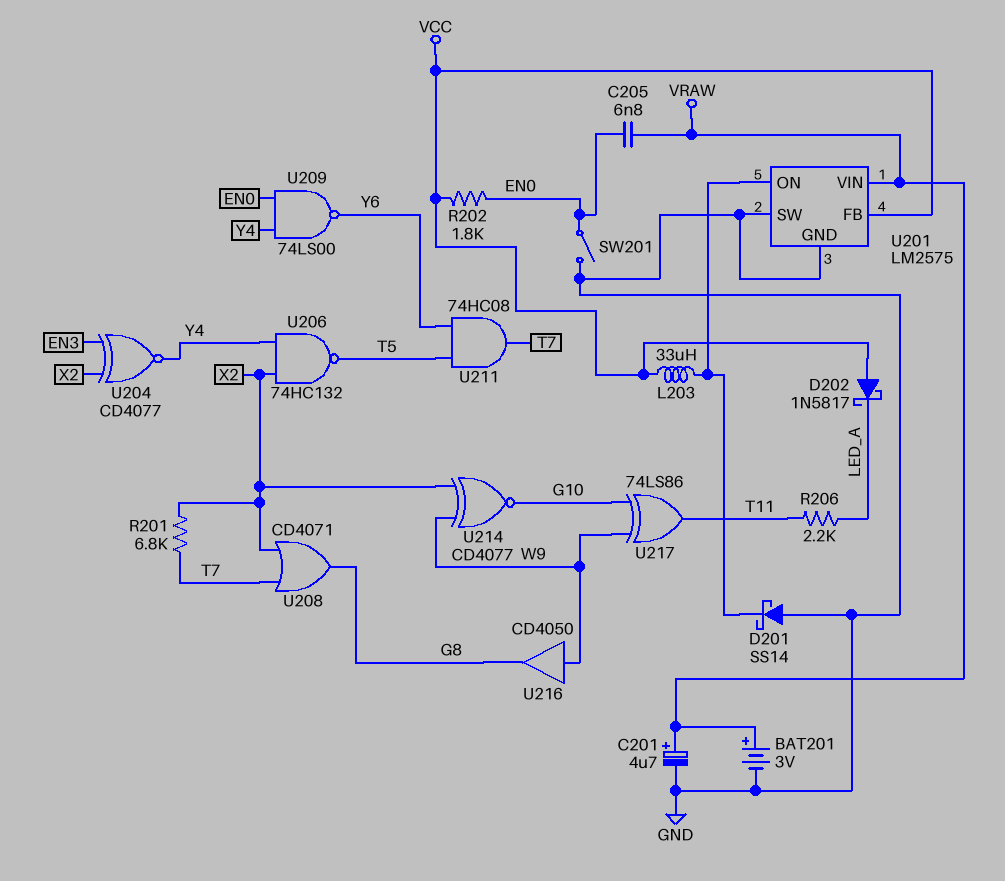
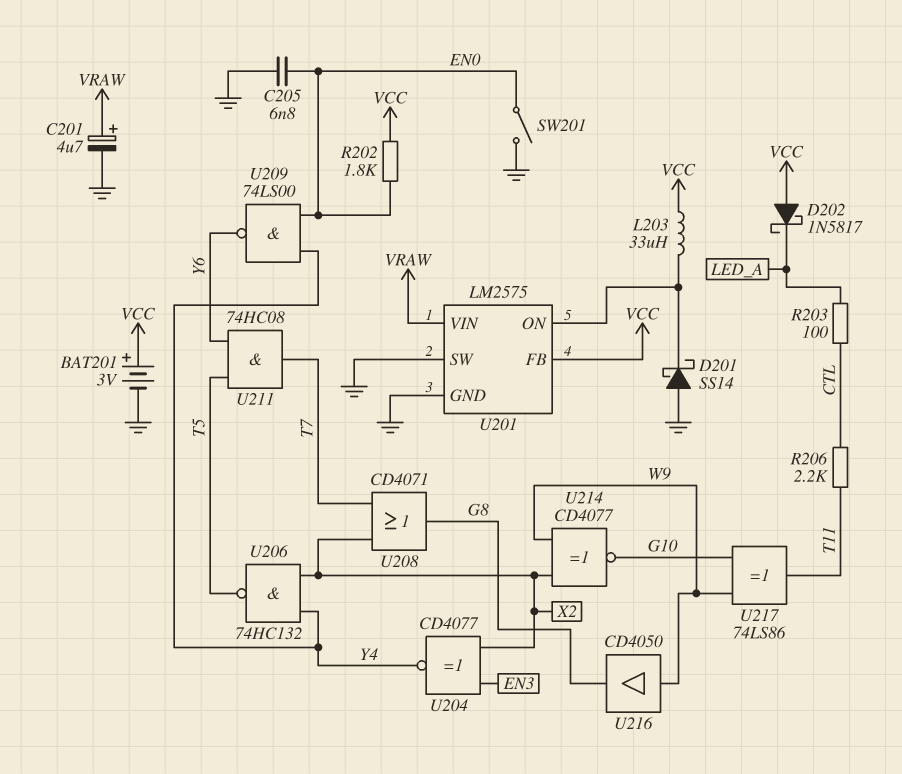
BAT201: 3V (plus VRAW, minus GND) -> 3V (plus VCC, minus GND)
C205: 6.8nF (EN0, VRAW) -> 6.8nF (EN0, GND)
R201: 6.8k (T7, X2) -> none
R203: none -> 100 (CTL, LED_A)
R206: 2.2k (LED_A, T11) -> 2.2k (CTL, T11)

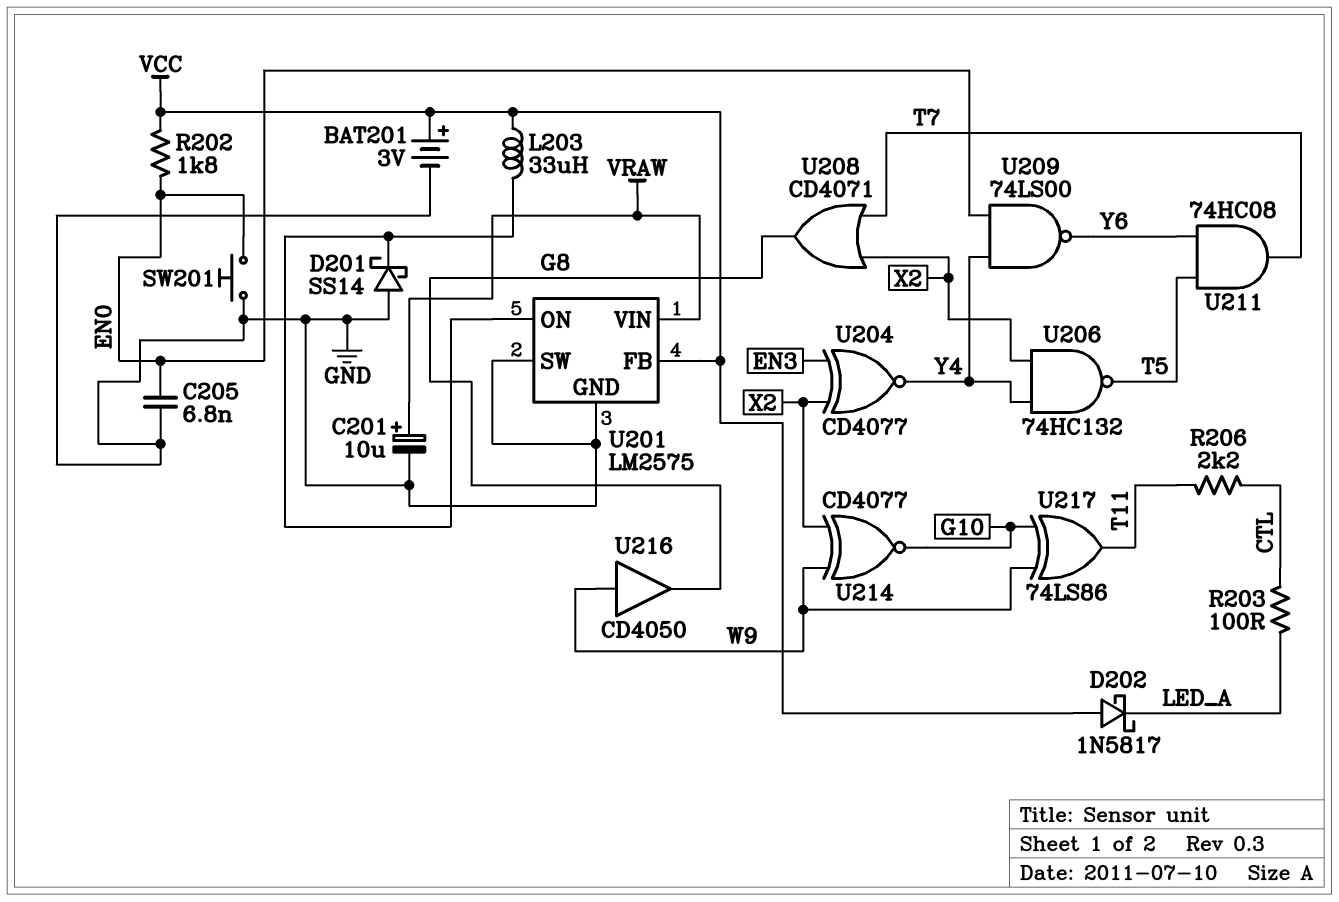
C201: 4.7uF (plus VRAW, minus GND) -> 10uF (plus VRAW, minus GND)
SW201: switch (EN0, GND) -> button (EN0, GND)

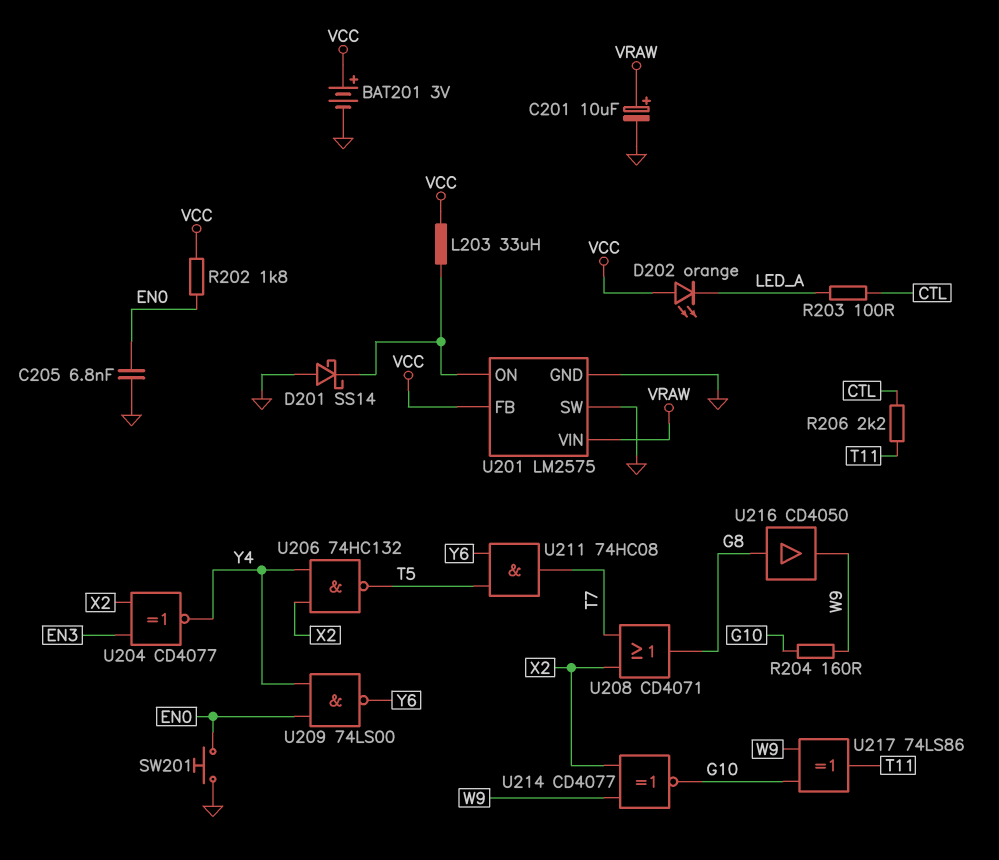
D202: schottky 1N5817 (A VCC, K LED_A) -> LED orange (A VCC, K LED_A)
R204: none -> 160 (G10, W9)
U216: buffer CD4050 (in W9, out G8) -> buffer CD4050 (in G8, out W9)

